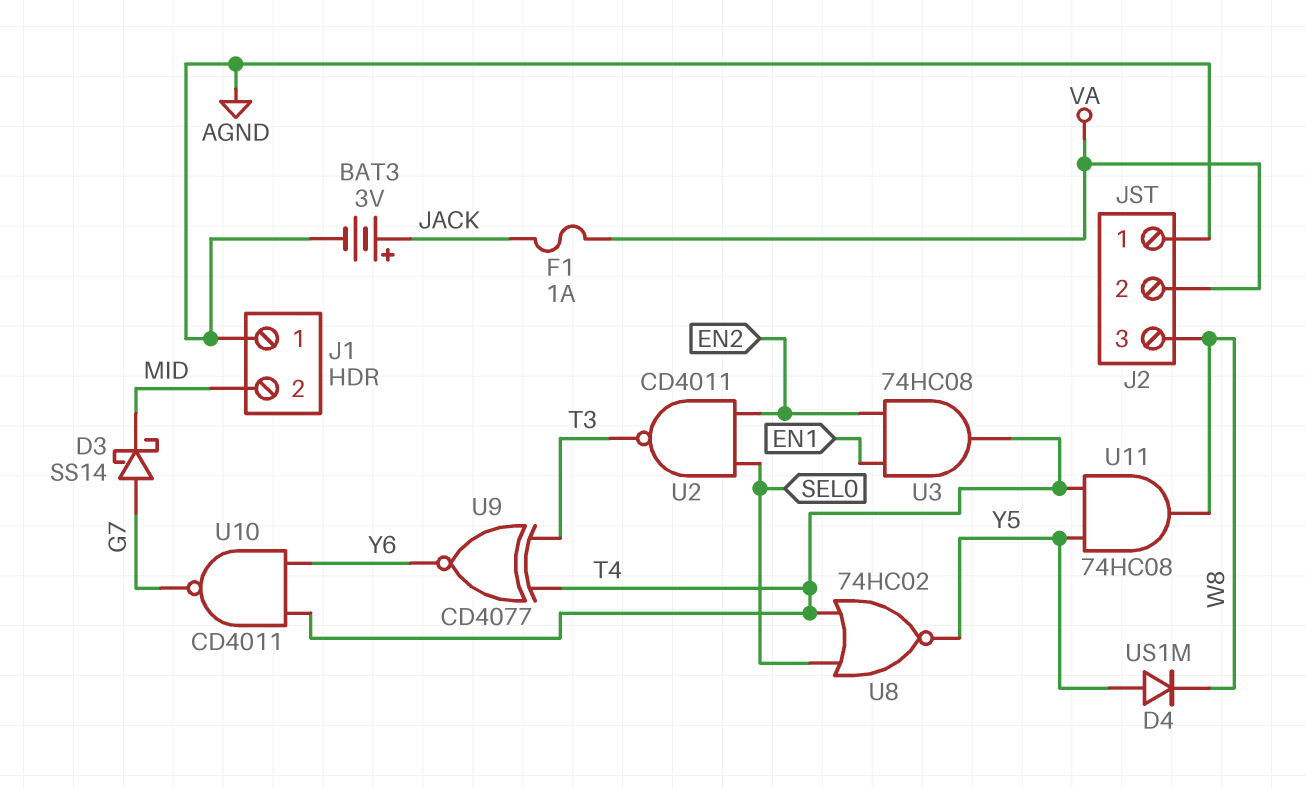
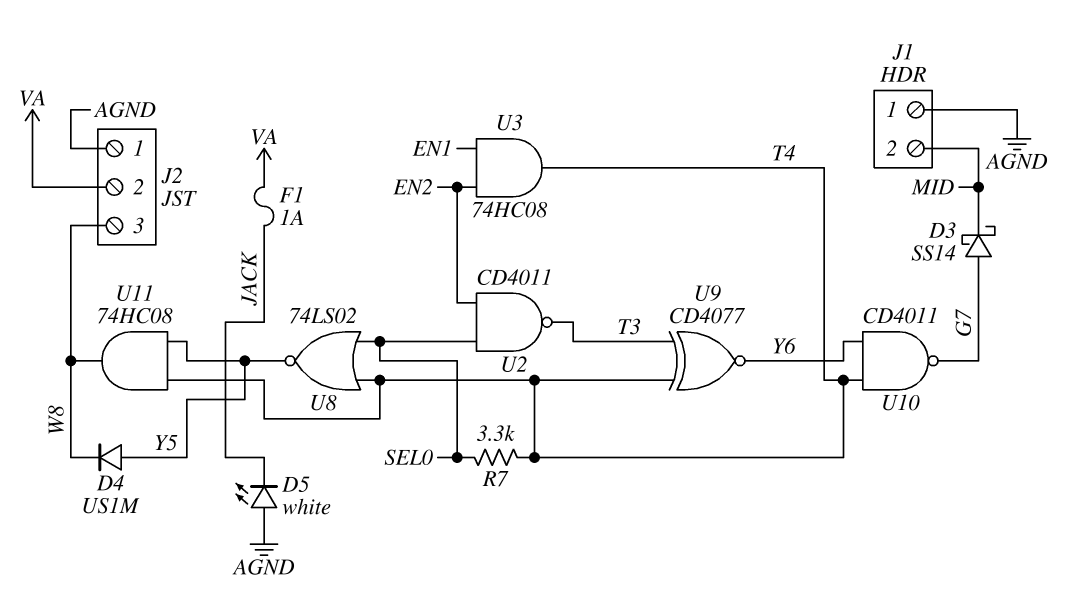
BAT3: 3V (plus JACK, minus AGND) -> none
D5: none -> LED white (A AGND, K JACK)
R7: none -> 3.3k (SEL0, T4)
U8: NOR 74HC02 (in SEL0, in T4, out Y5) -> NOR 74LS02 (in SEL0, in T4, out Y5)

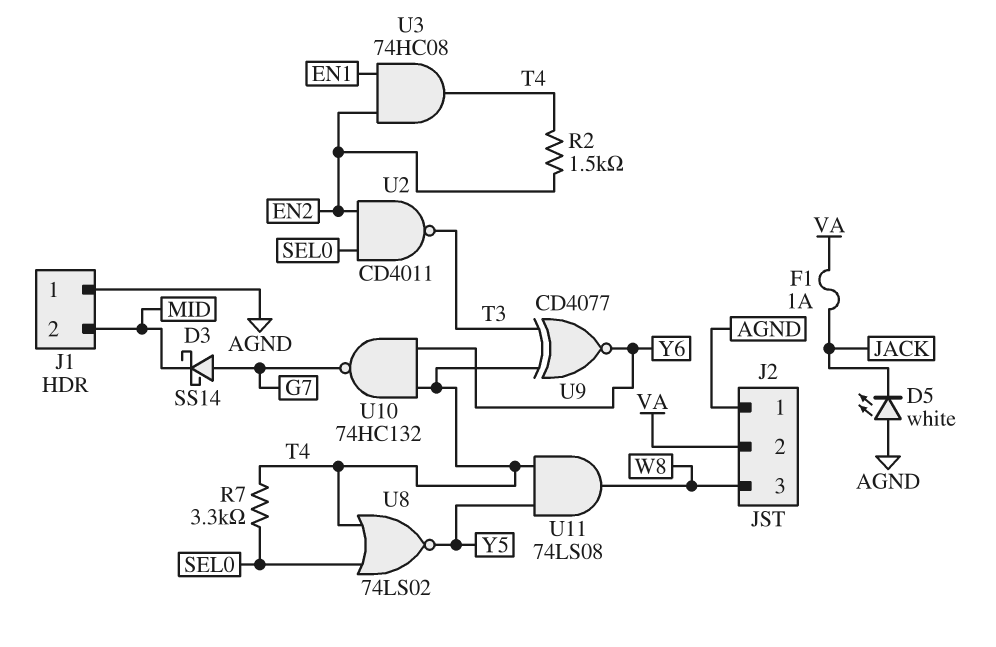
D4: diode US1M (A Y5, K W8) -> none
R2: none -> 1.5k (EN2, T4)
U10: NAND CD4011 (in T4, in Y6, out G7) -> NAND 74HC132 (in T4, in Y6, out G7)
U11: AND 74HC08 (in T4, in Y5, out W8) -> AND 74LS08 (in T4, in Y5, out W8)

